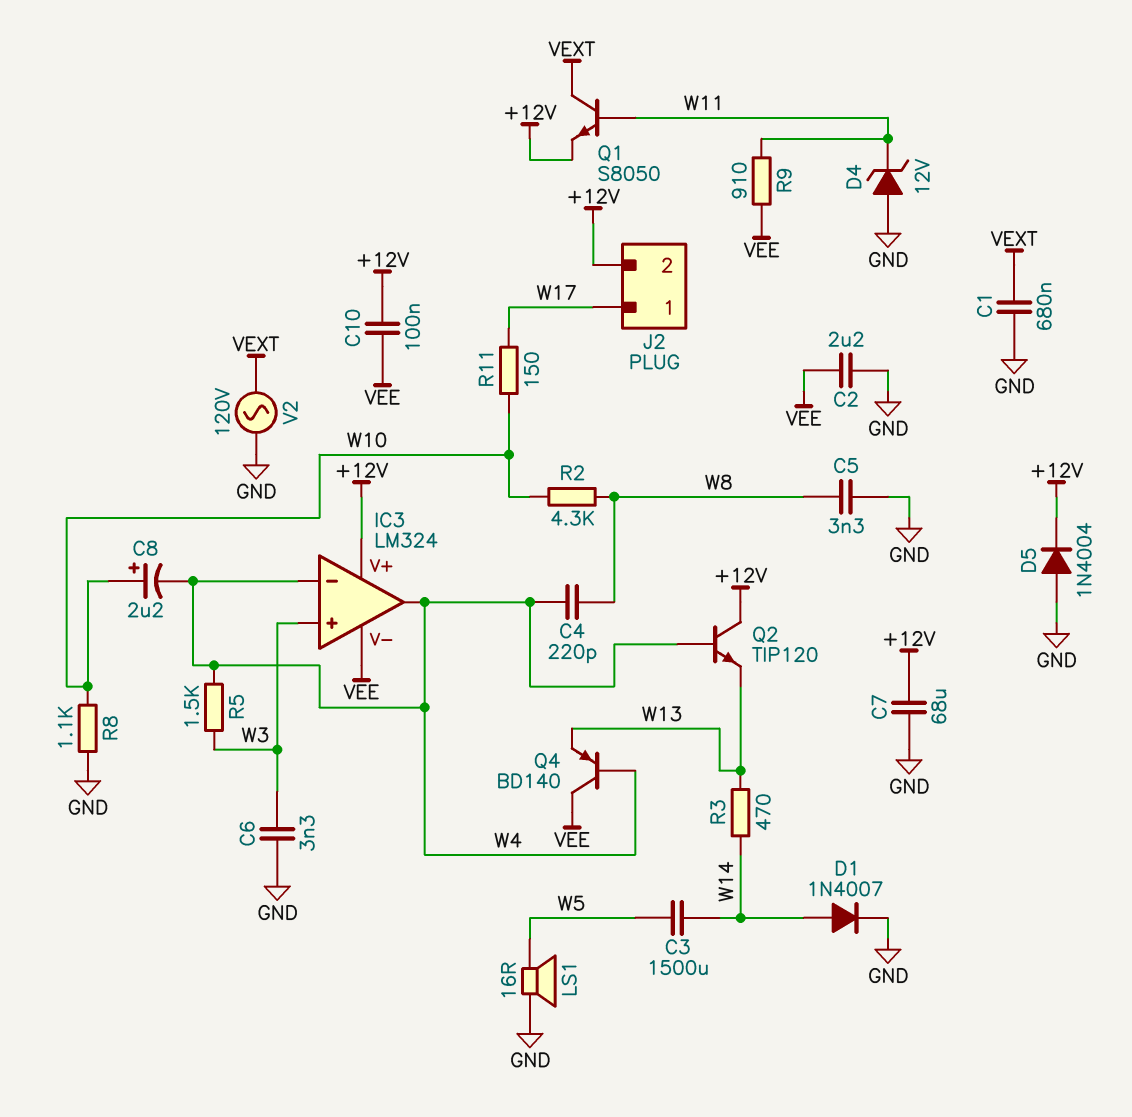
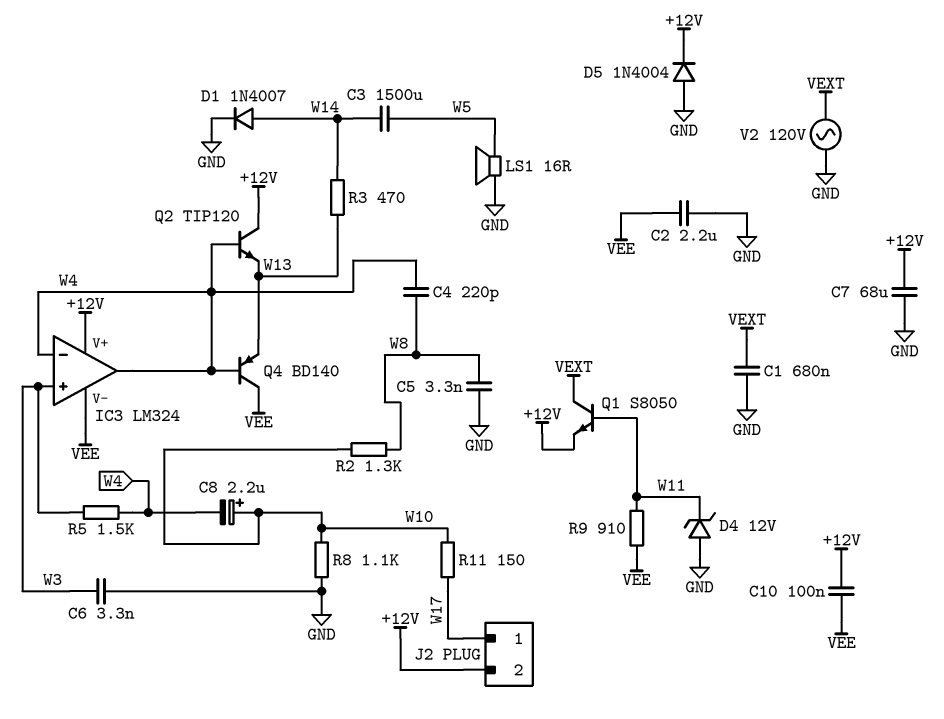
R2: 4.3k (W8, W10) -> 1.3k (W8, W10)

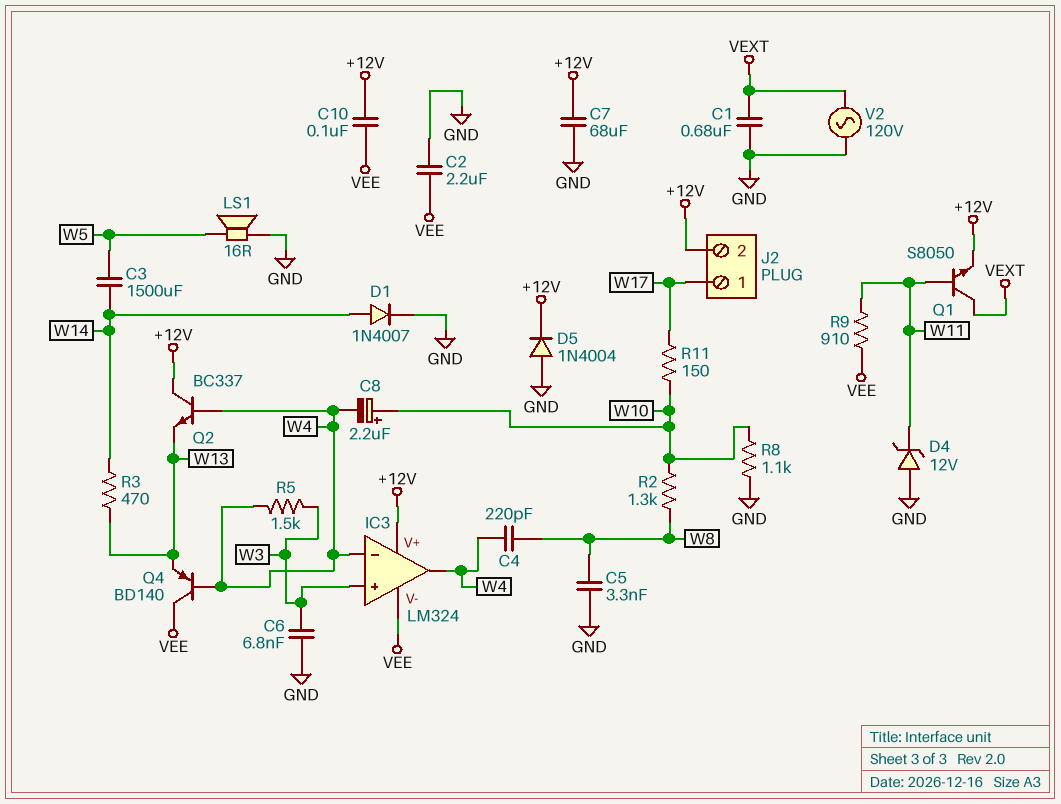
C6: 3.3nF (GND, W3) -> 6.8nF (GND, W3)
Q2: NPN TIP120 (B W4, C +12V, E W13) -> NPN BC337 (B W4, C +12V, E W13)

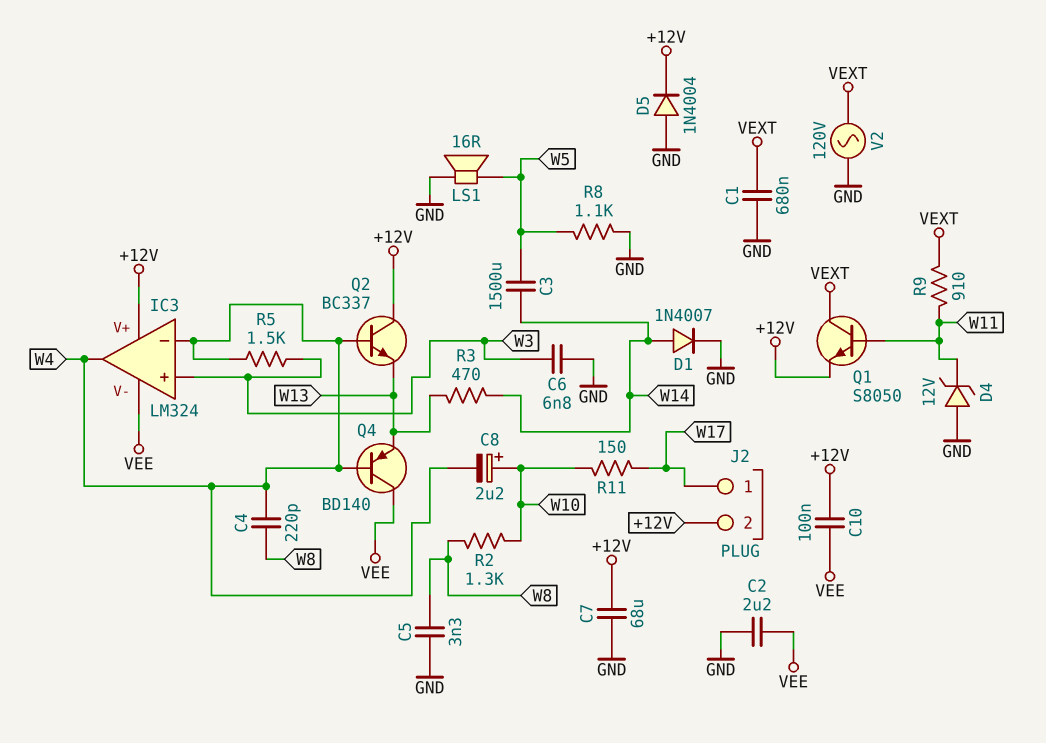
R8: 1.1k (GND, W10) -> 1.1k (GND, W5)
R9: 910 (VEE, W11) -> 910 (VEXT, W11)

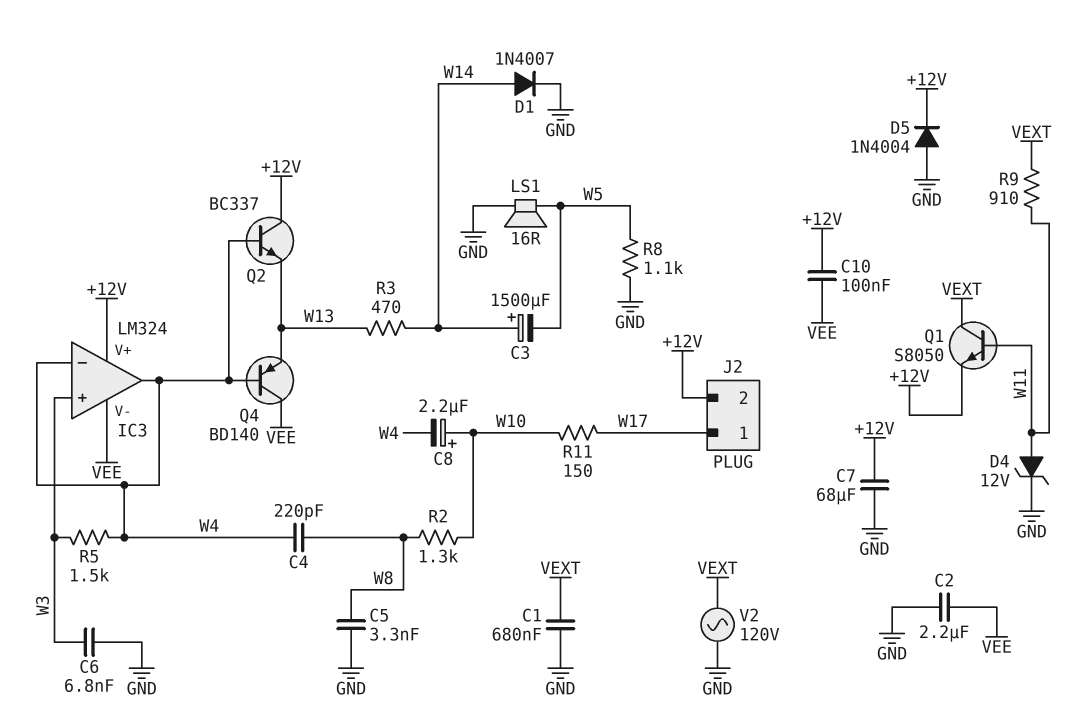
C3: 1500uF (W5, W14) -> 1500uF (plus W14, minus W5)
D4: zener 12V (A GND, K W11) -> zener 12V (A W11, K GND)

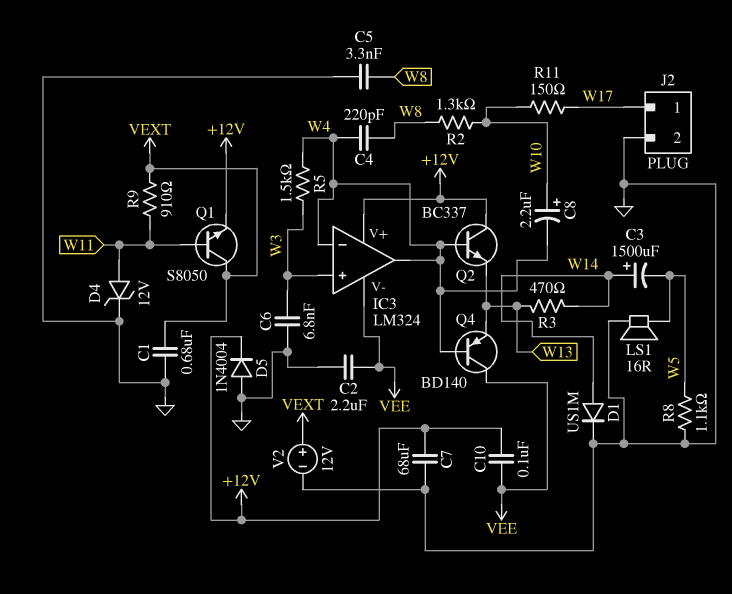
D1: diode 1N4007 (A W14, K GND) -> diode US1M (A W14, K GND)
J2 pin 2: +12V -> GND
V2: AC 120V (GND, VEXT) -> 12V (plus VEXT, minus GND)

